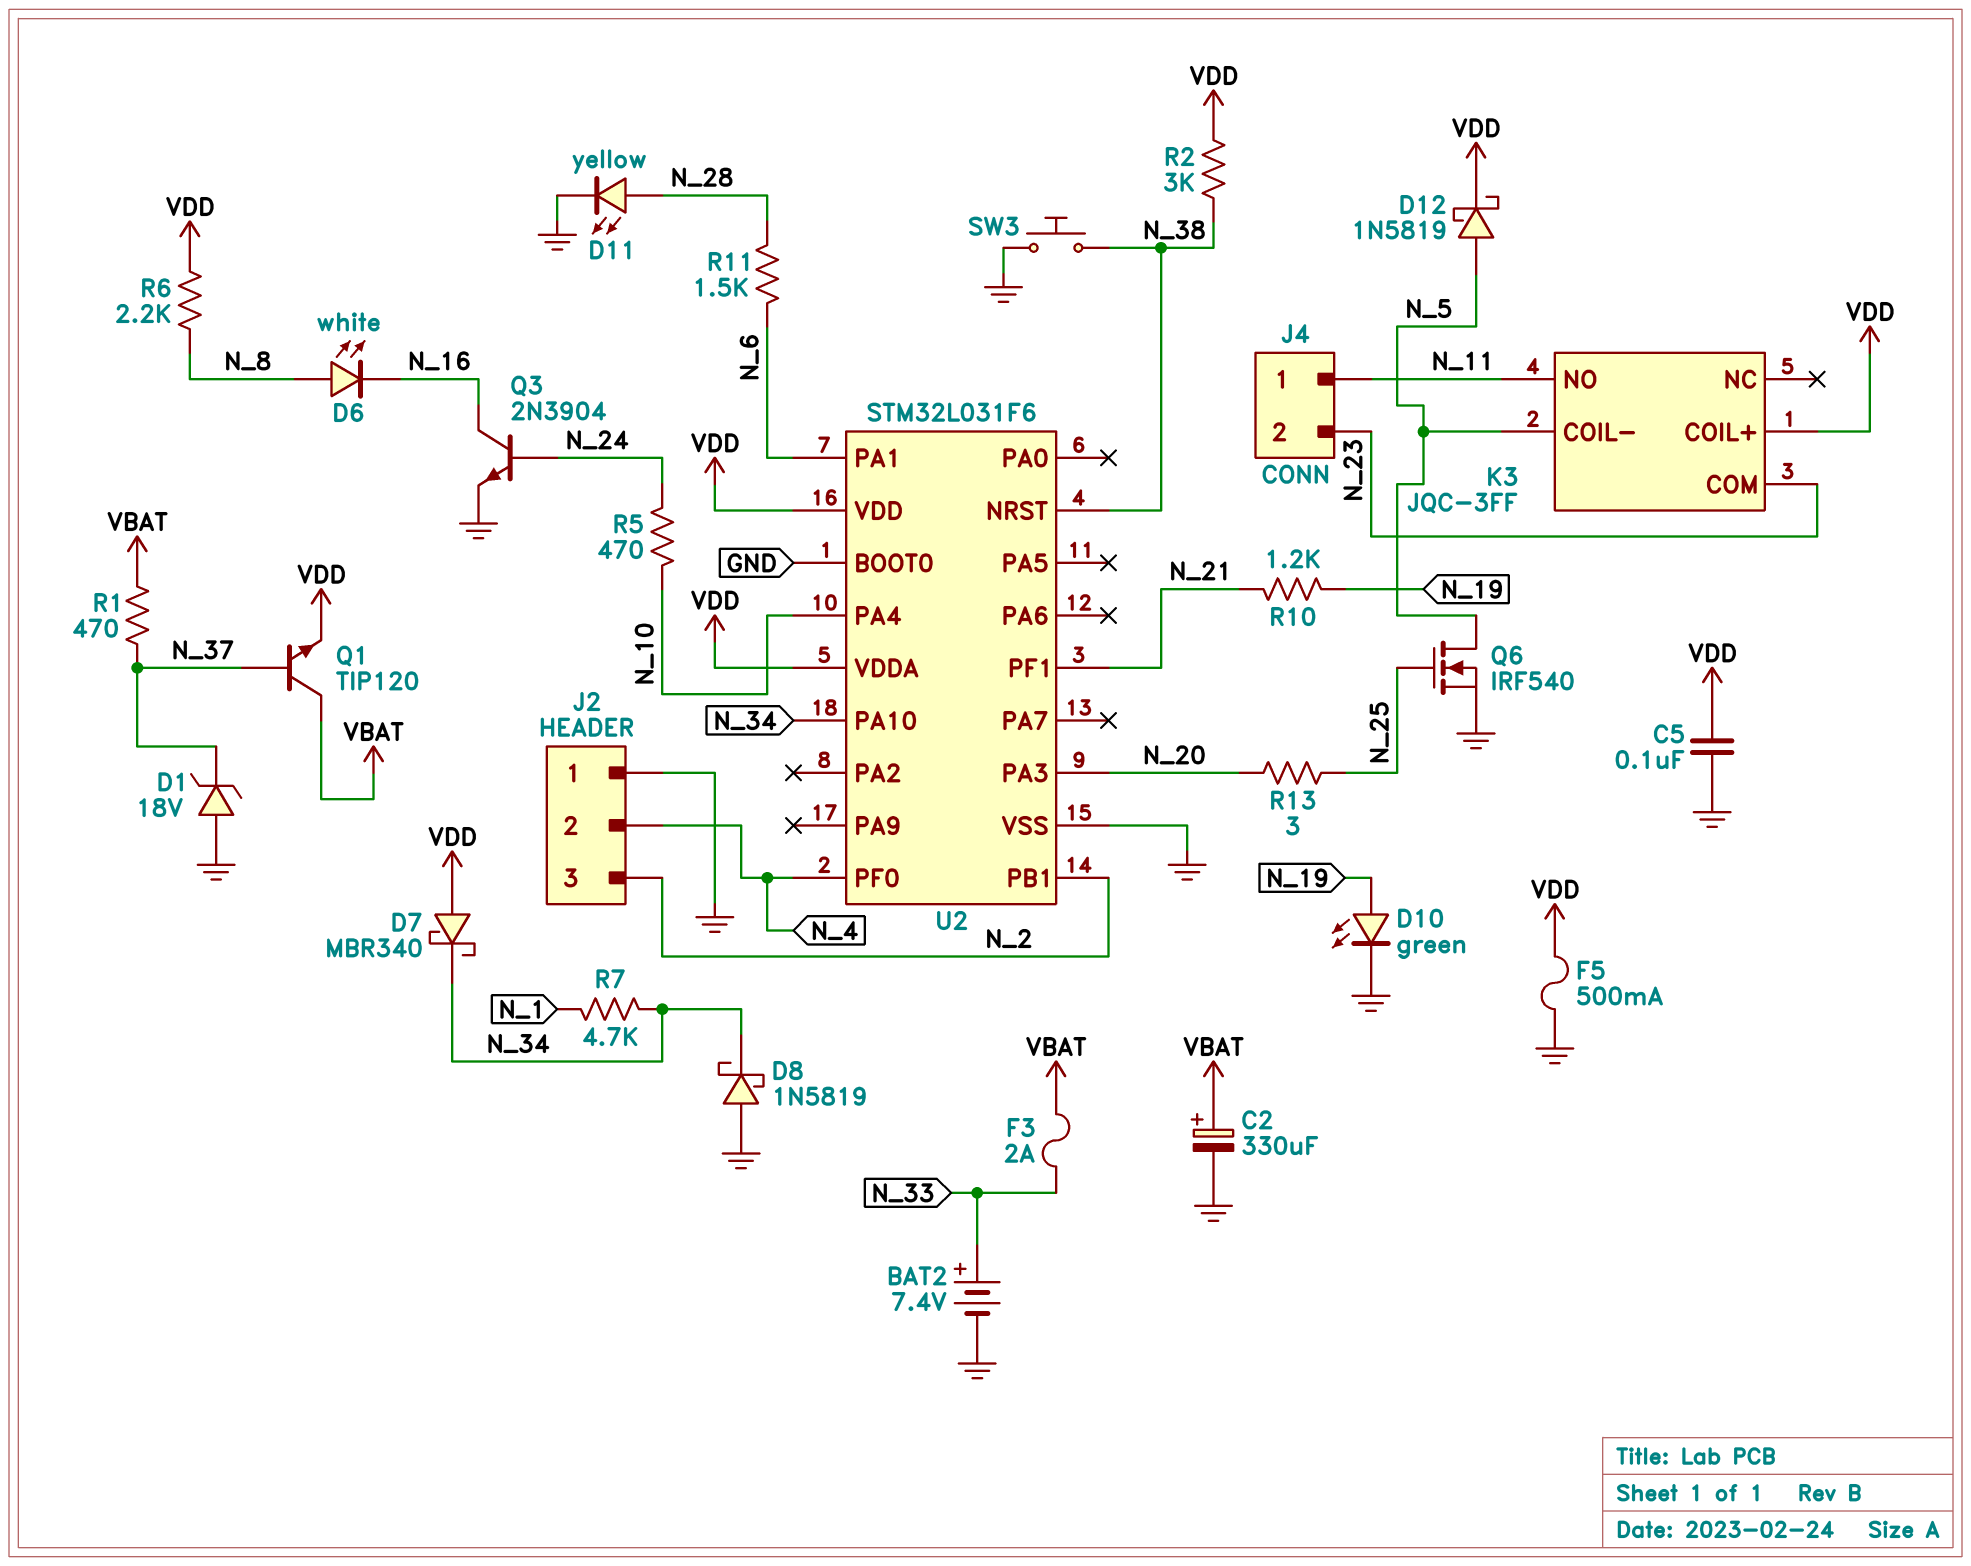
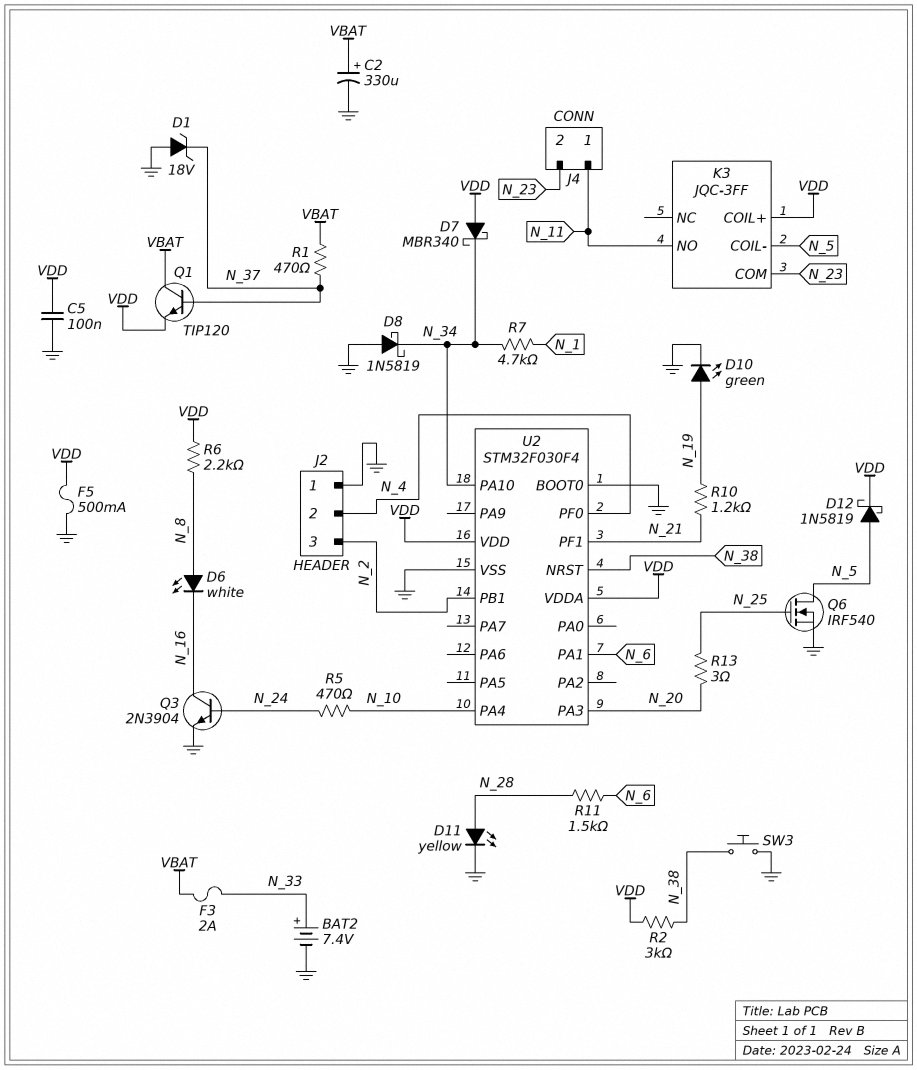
U2: STM32L031F6 -> STM32F030F4

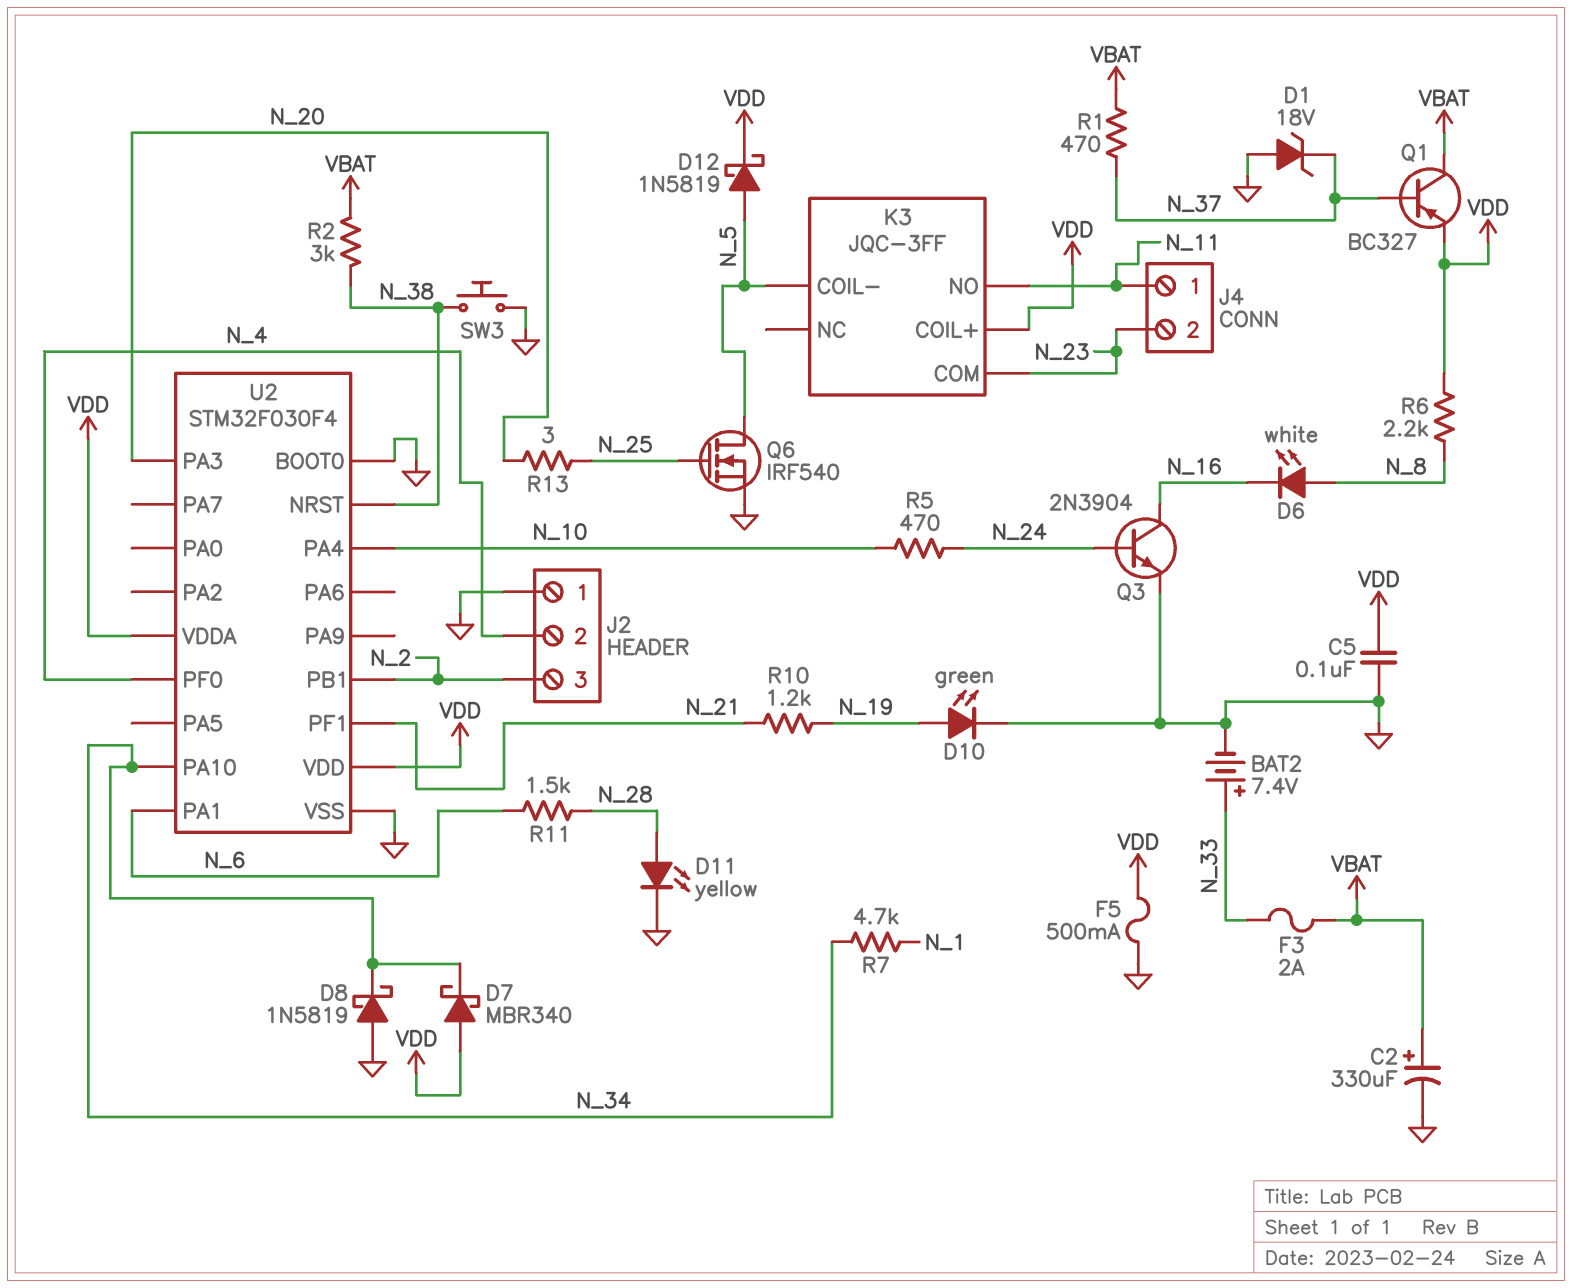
Q1: NPN TIP120 (B N_37, C VBAT, E VDD) -> PNP BC327 (B N_37, C VBAT, E VDD)
R2: 3k (N_38, VDD) -> 3k (N_38, VBAT)

